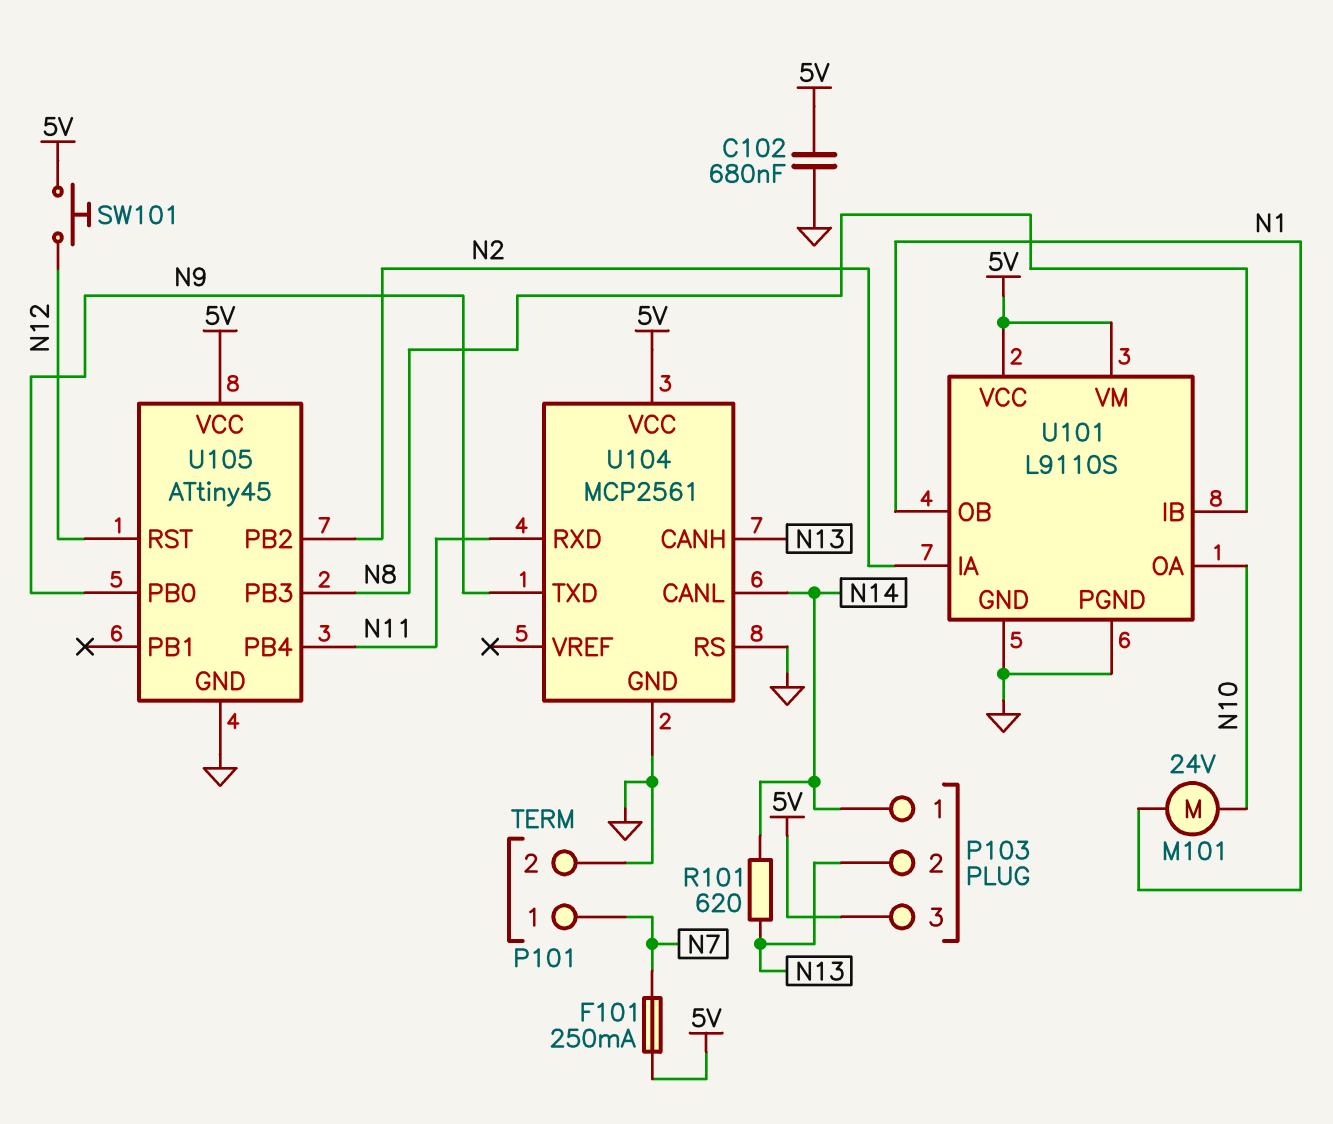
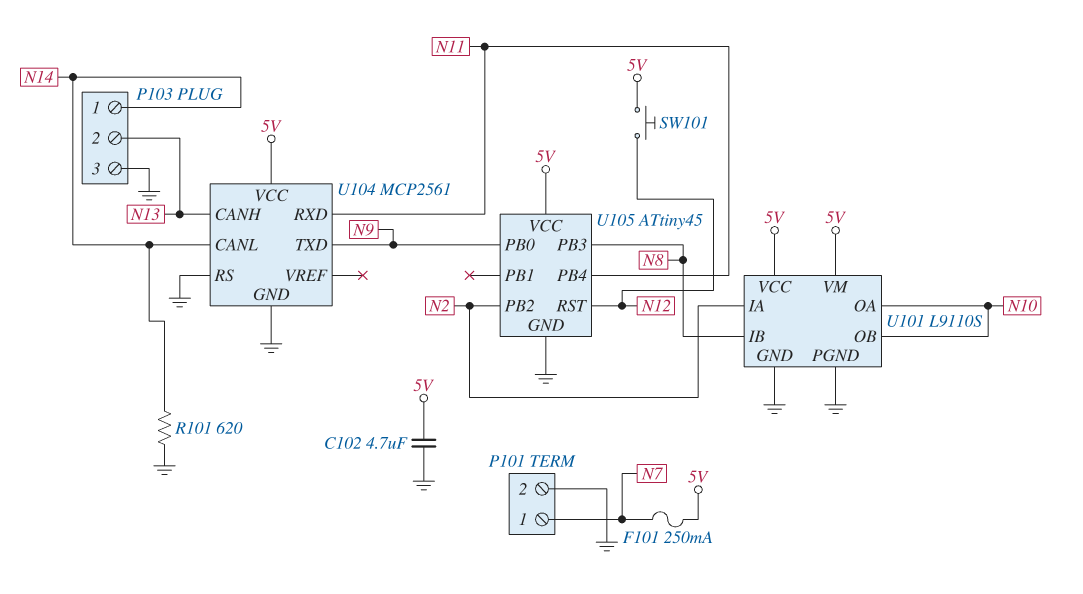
C102: 680nF (5V, GND) -> 4.7uF (5V, GND)
M101: motor 24V (N1, N10) -> none
P103 pin 3: 5V -> GND
R101: 620 (N13, N14) -> 620 (GND, N14)
U101 pin OB: N1 -> N10

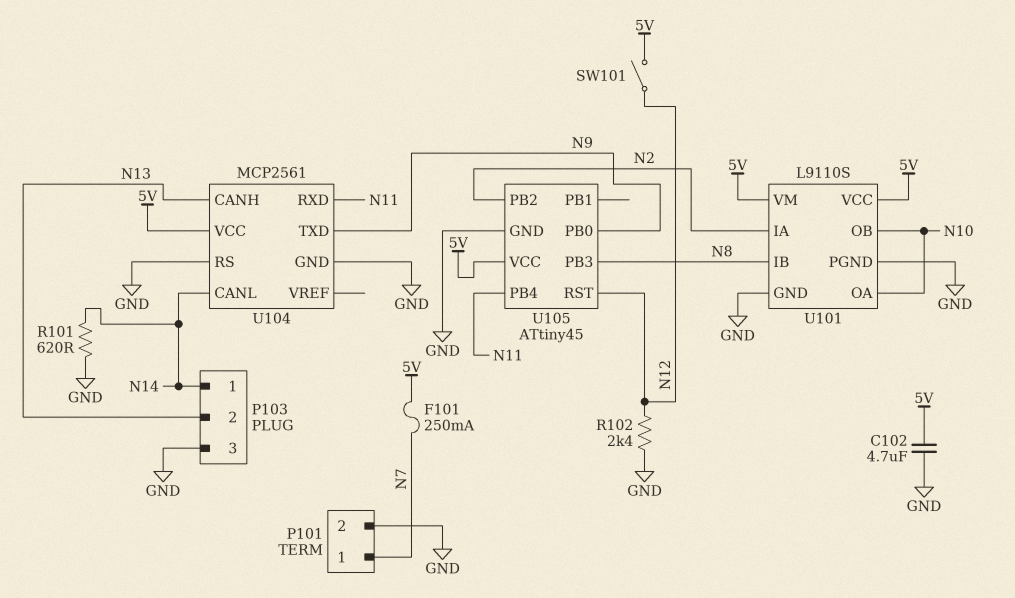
R102: none -> 2.4k (GND, N12)
SW101: button (5V, N12) -> switch (5V, N12)

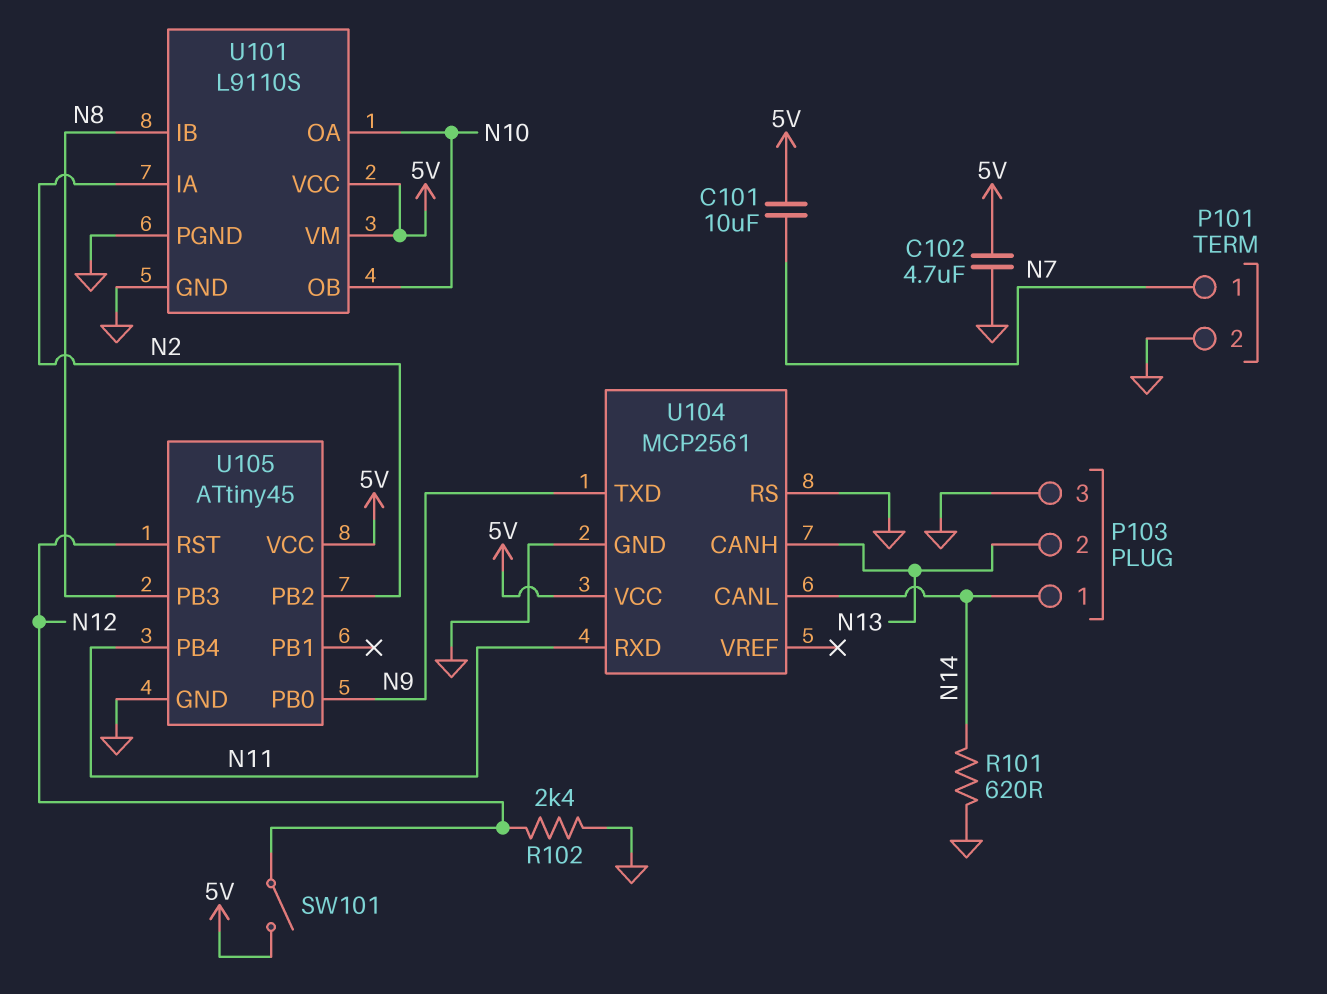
C101: none -> 10uF (5V, N7)
F101: 250mA (5V, N7) -> none

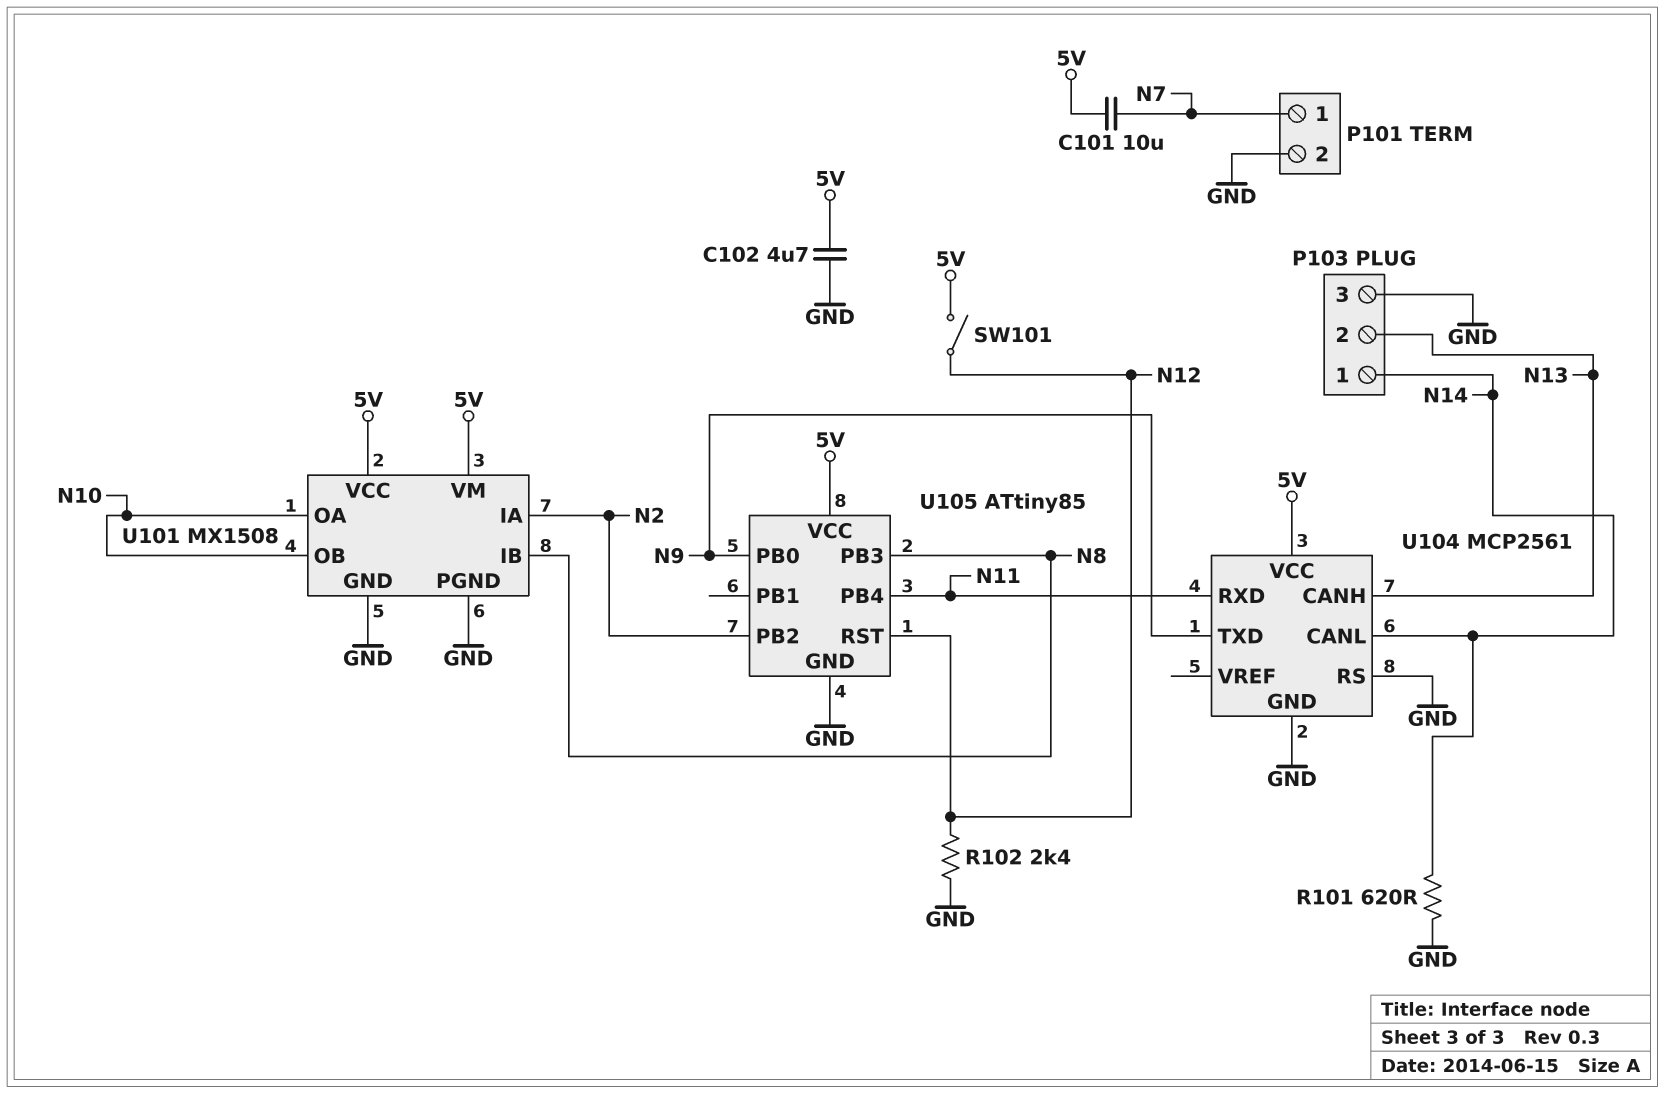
U101: L9110S -> MX1508
U105: ATtiny45 -> ATtiny85

